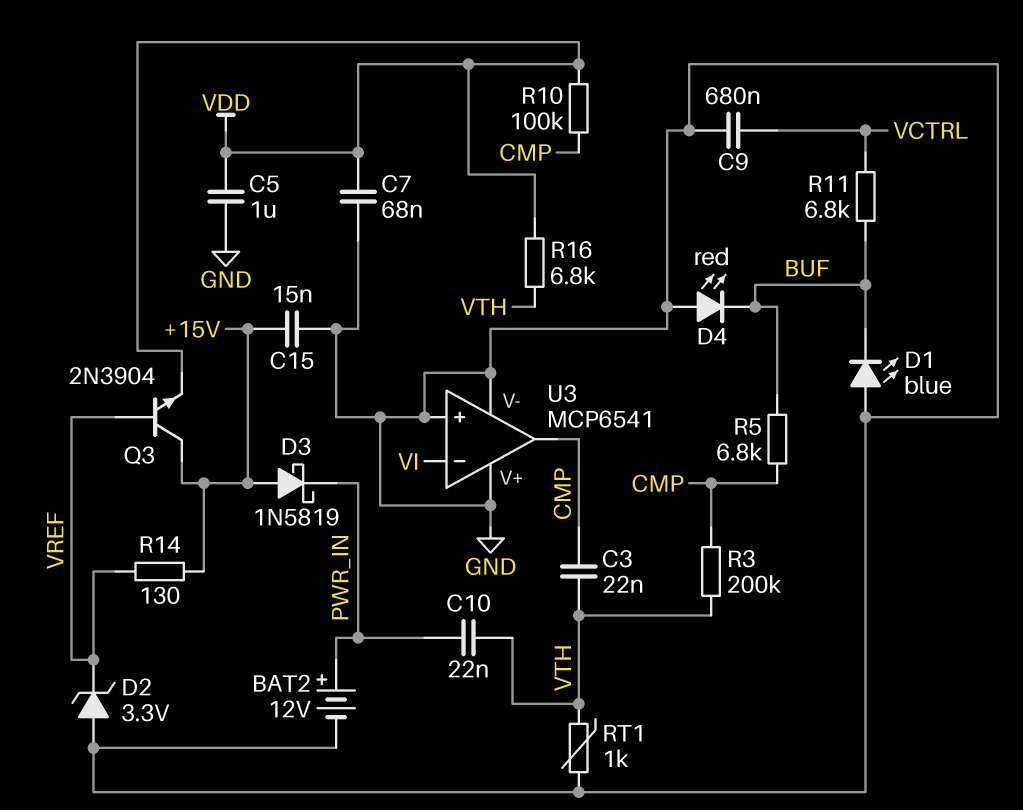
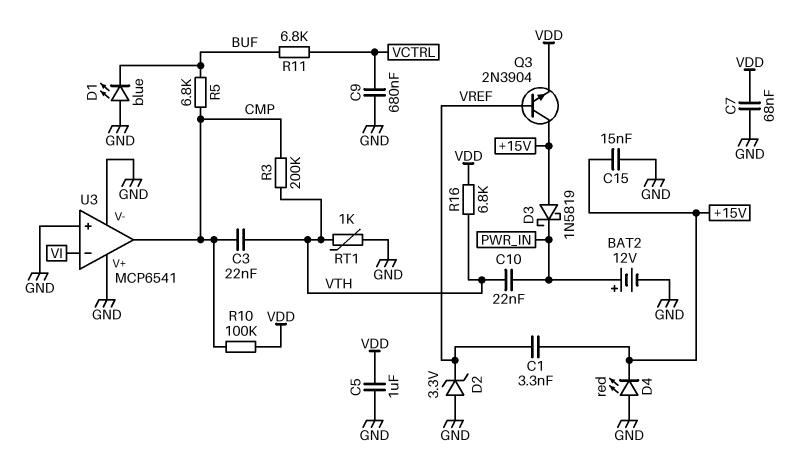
C1: none -> 3.3nF (+15V, VREF)
D4: LED red (A GND, K BUF) -> LED red (A GND, K +15V)
R14: 130 (+15V, VREF) -> none

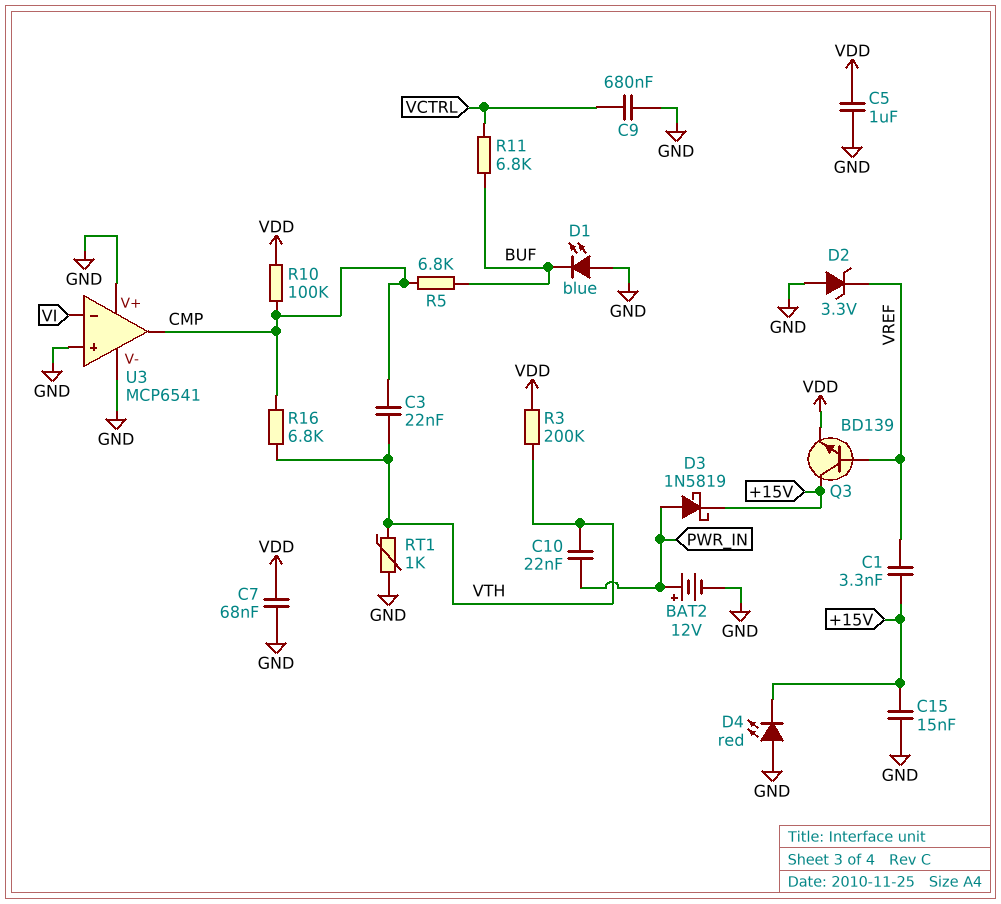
D3: schottky 1N5819 (A +15V, K PWR_IN) -> schottky 1N5819 (A PWR_IN, K +15V)
Q3: NPN 2N3904 (B VREF, C +15V, E VDD) -> NPN BD139 (B VREF, C +15V, E VDD)
R3: 200k (CMP, VTH) -> 200k (VDD, VTH)
R16: 6.8k (VDD, VTH) -> 6.8k (CMP, VTH)

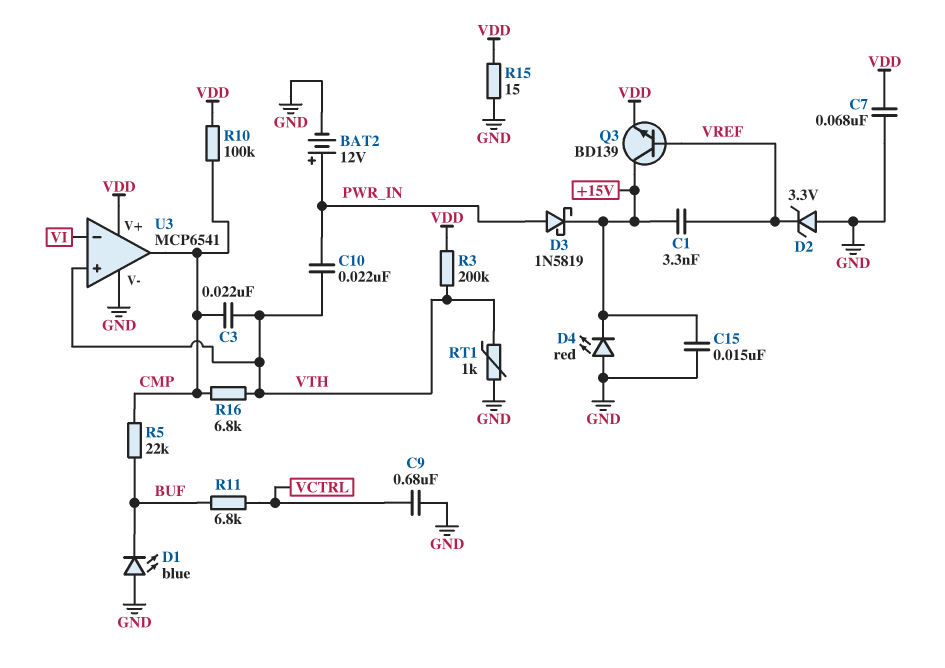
C5: 1uF (GND, VDD) -> none
R5: 6.8k (BUF, CMP) -> 22k (BUF, CMP)
R15: none -> 15 (GND, VDD)
U3 pin V+: GND -> VDD
U3 pin in+: GND -> VTH

